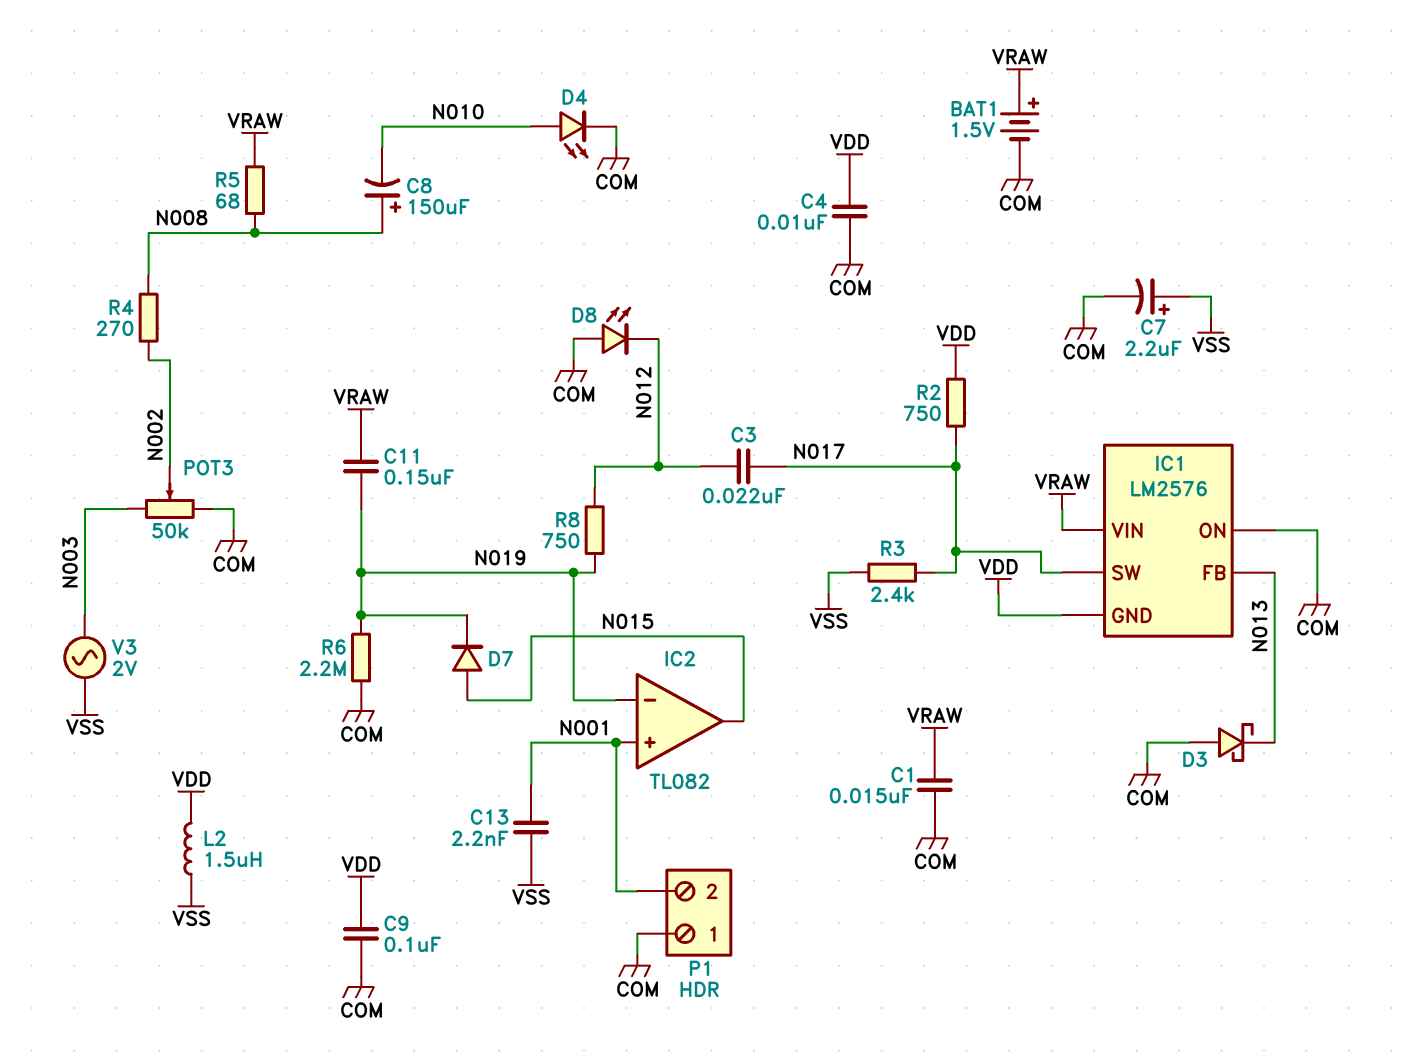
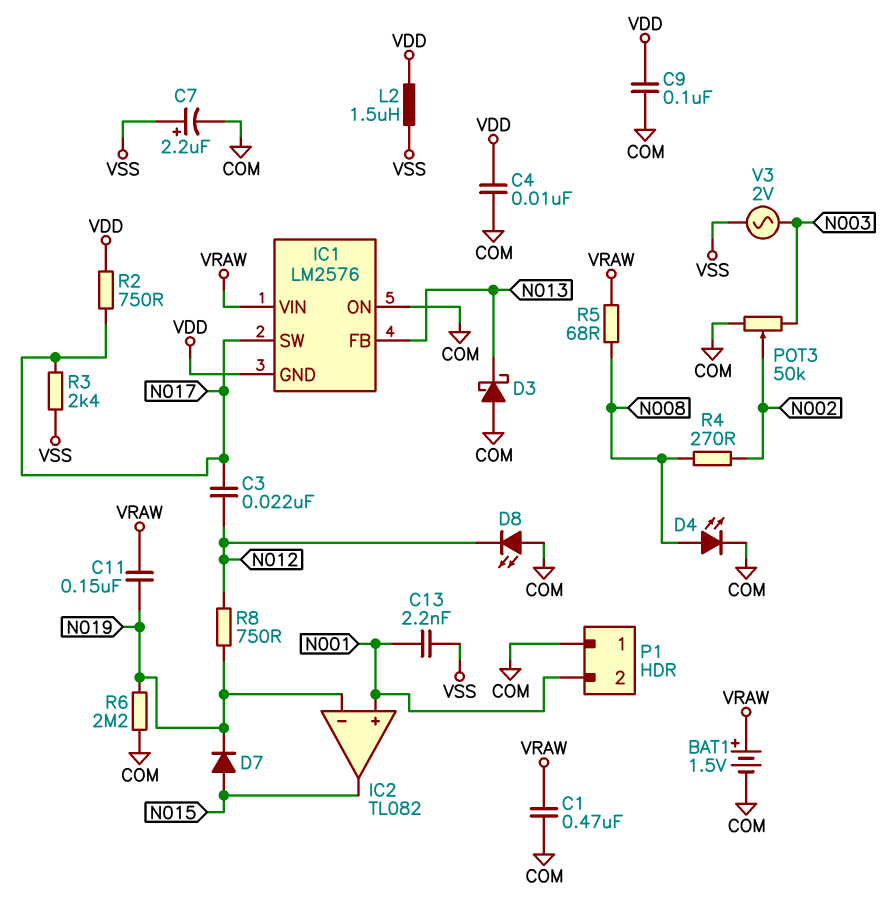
C1: 15nF (COM, VRAW) -> 470nF (COM, VRAW)
C8: 150uF (plus N008, minus N010) -> none
D4: LED (A N010, K COM) -> LED (A N008, K COM)

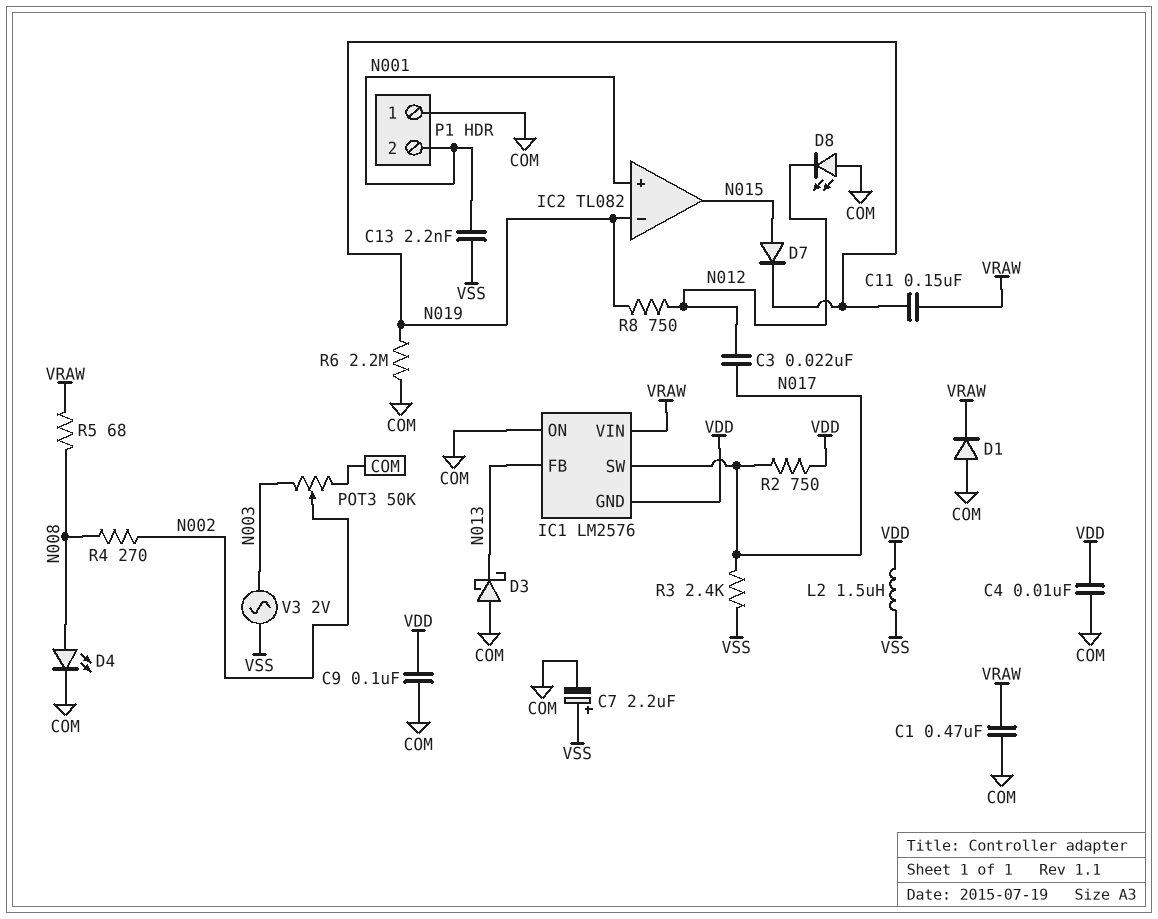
BAT1: 1.5V (plus VRAW, minus COM) -> none
D1: none -> diode (A COM, K VRAW)

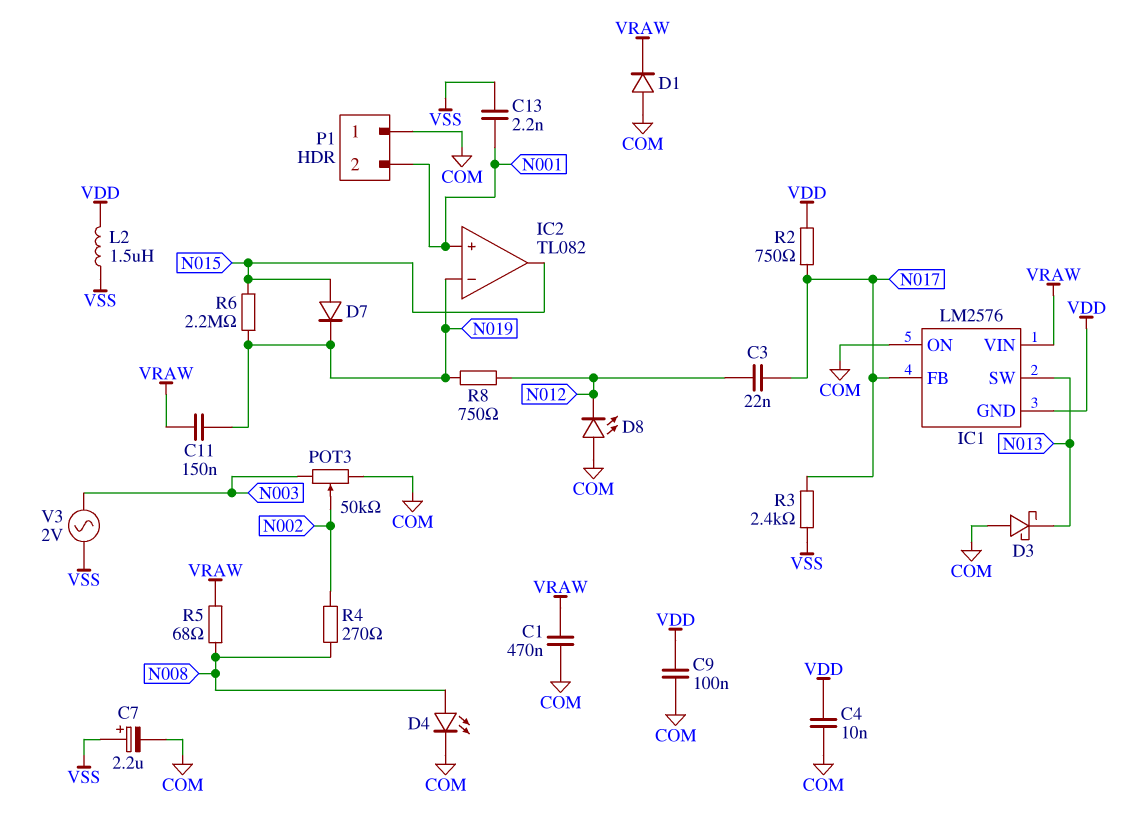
IC1 pin FB: N013 -> N017
IC1 pin SW: N017 -> N013
R6: 2.2M (COM, N019) -> 2.2M (N015, N019)

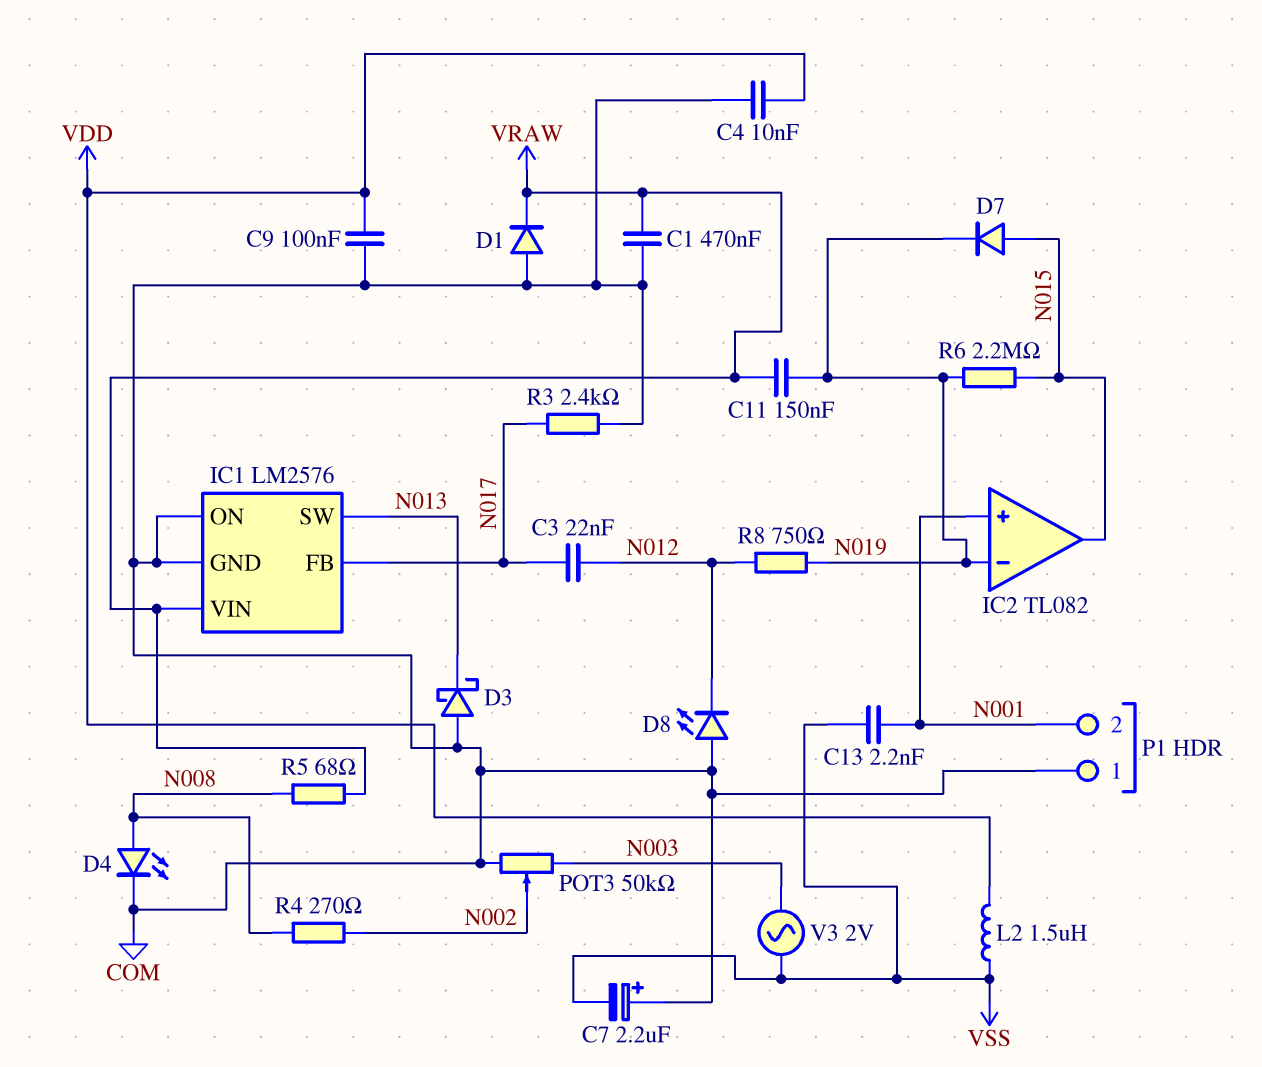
C7: 2.2uF (plus VSS, minus COM) -> 2.2uF (plus COM, minus VSS)
IC1 pin GND: VDD -> COM
R2: 750 (N017, VDD) -> none
R3: 2.4k (N017, VSS) -> 2.4k (COM, N017)

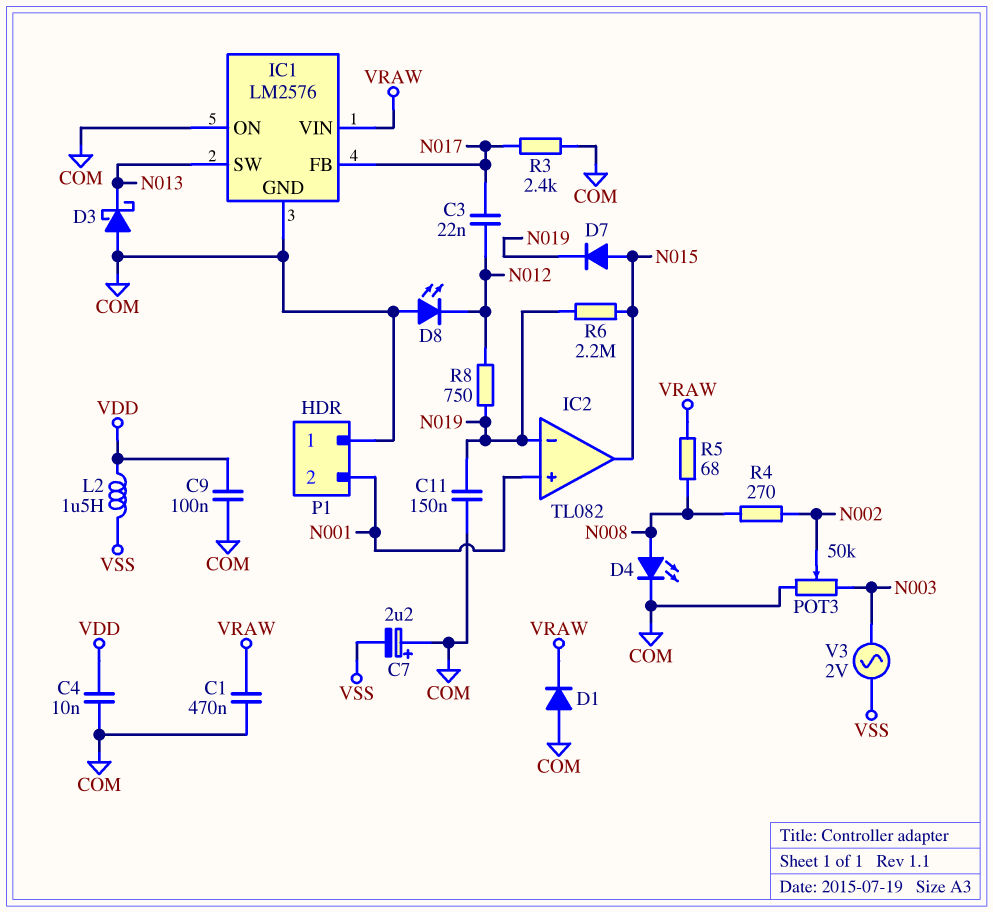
C11: 150nF (N019, VRAW) -> 150nF (COM, N019)
C13: 2.2nF (N001, VSS) -> none

